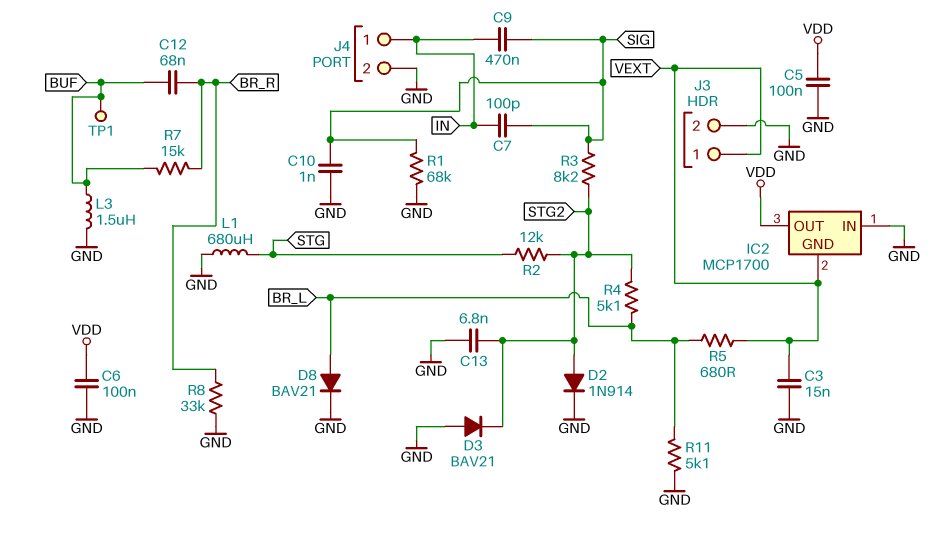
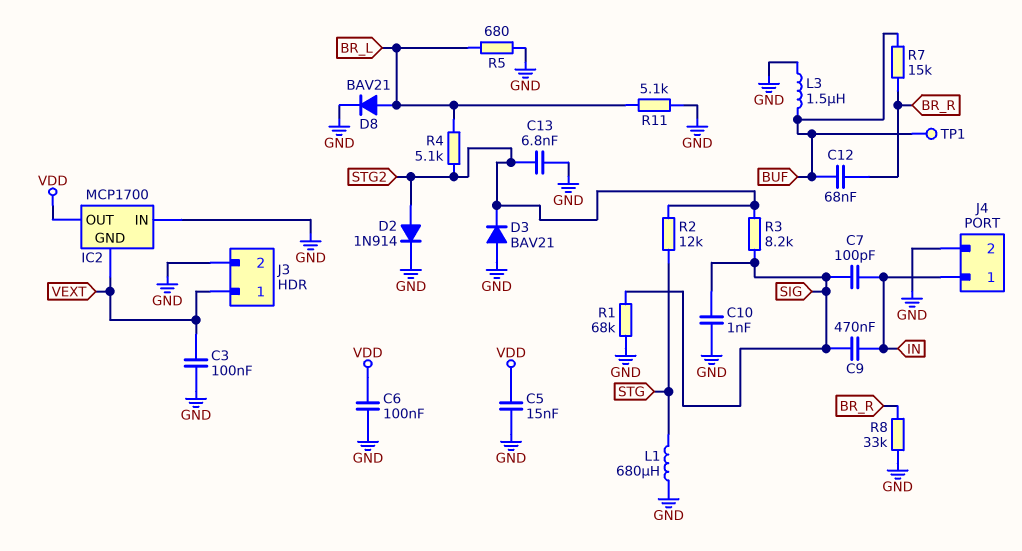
C3: 15nF (GND, VEXT) -> 100nF (GND, VEXT)
C5: 100nF (GND, VDD) -> 15nF (GND, VDD)
R5: 680 (BR_L, VEXT) -> 680 (BR_L, GND)

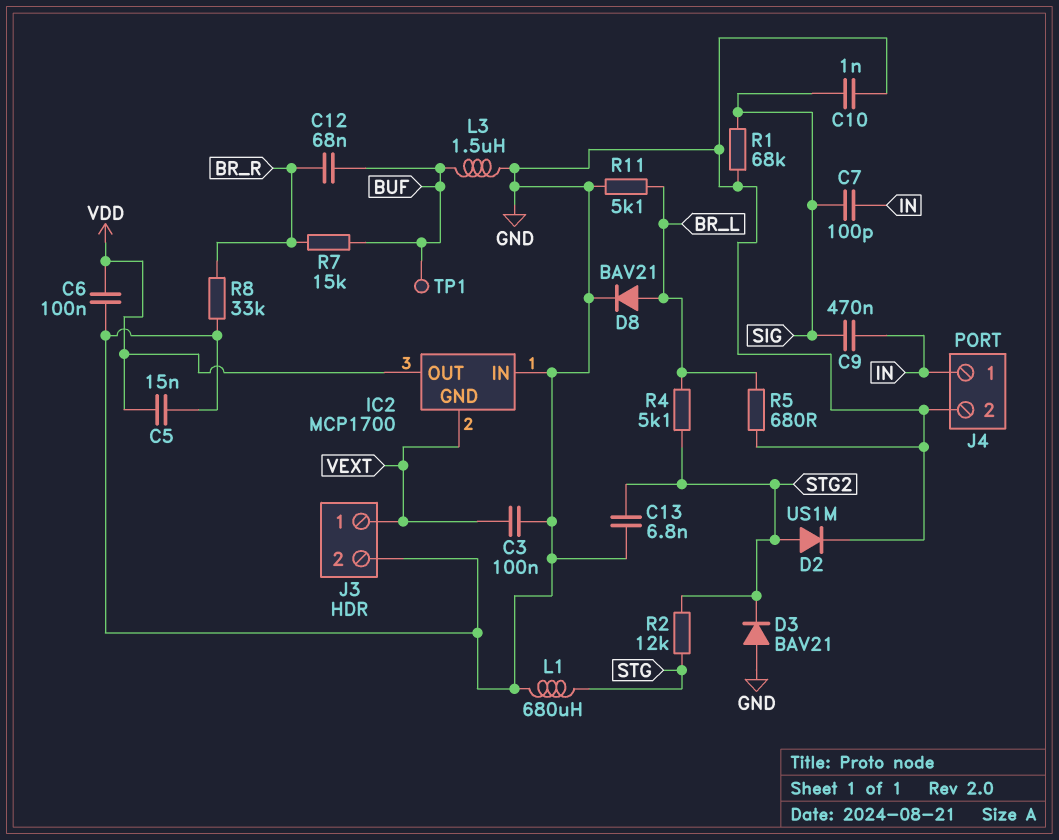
D2: diode 1N914 (A STG2, K GND) -> diode US1M (A STG2, K GND)
R3: 8.2k (SIG, STG2) -> none

